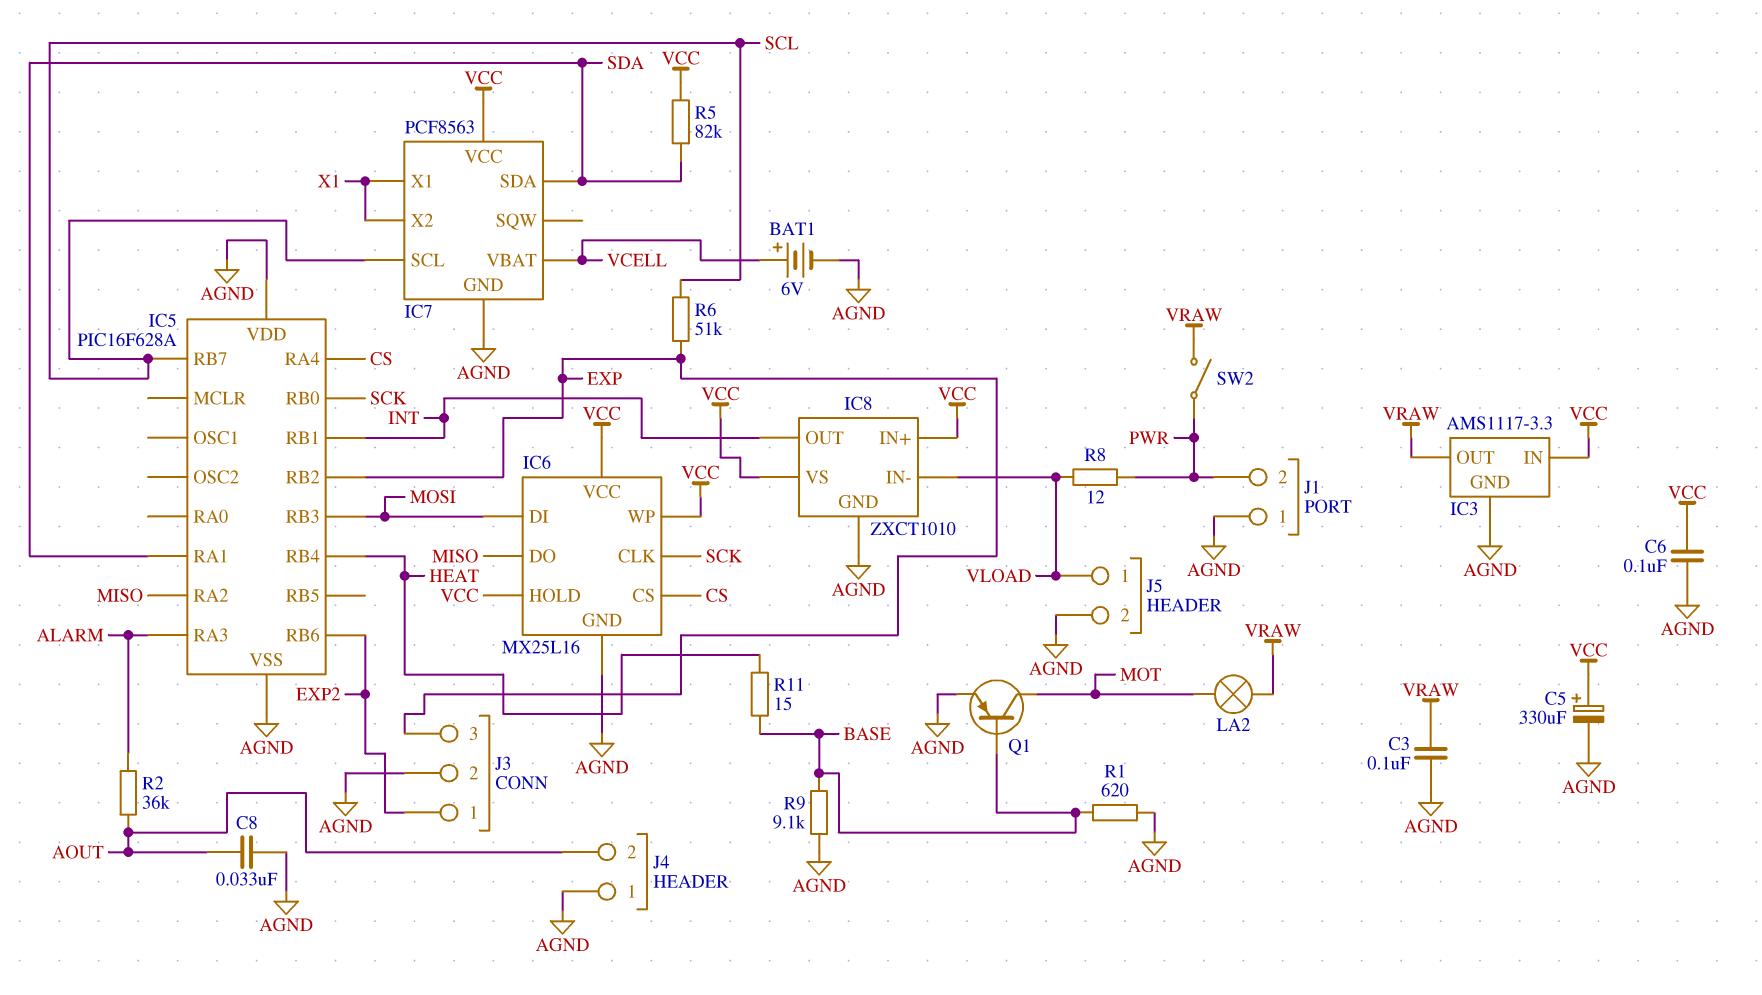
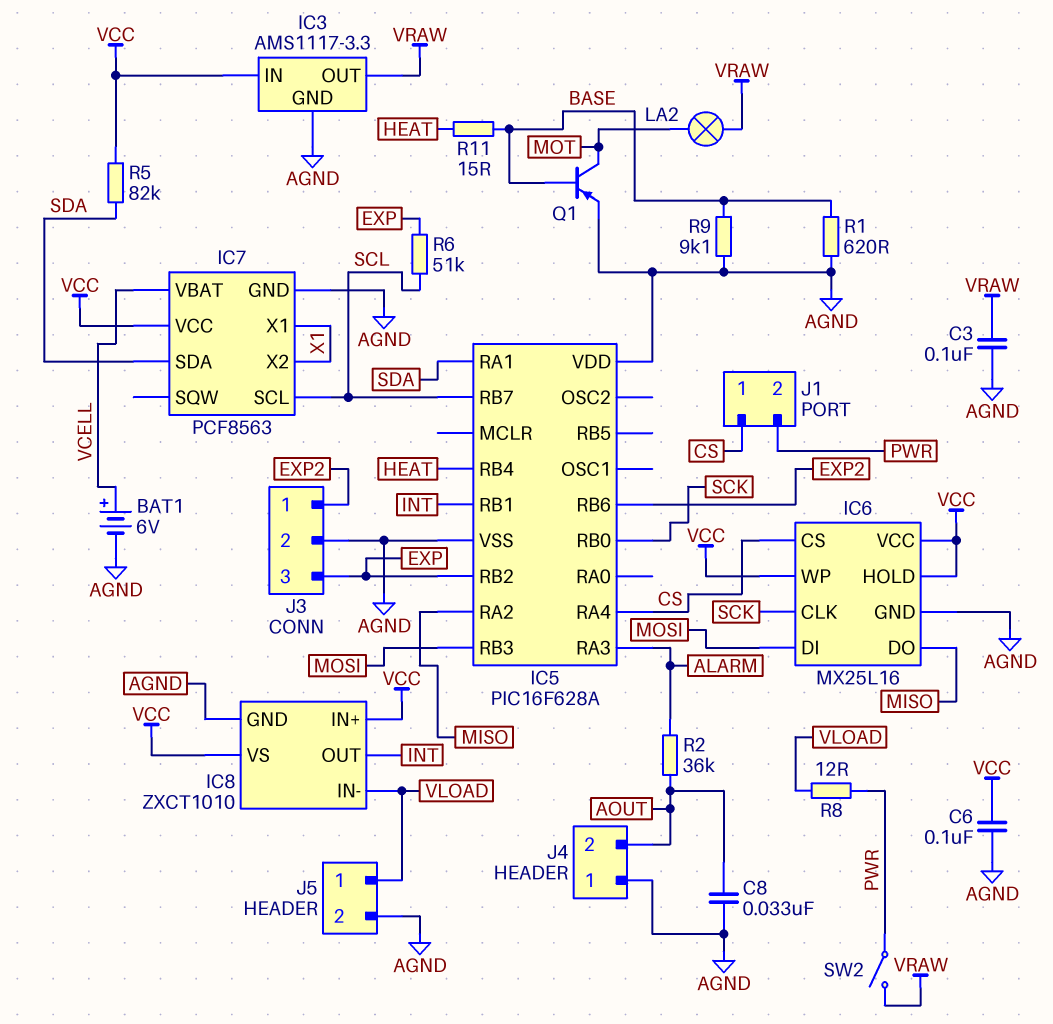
C5: 330uF (plus VCC, minus AGND) -> none
J1 pin 1: AGND -> CS

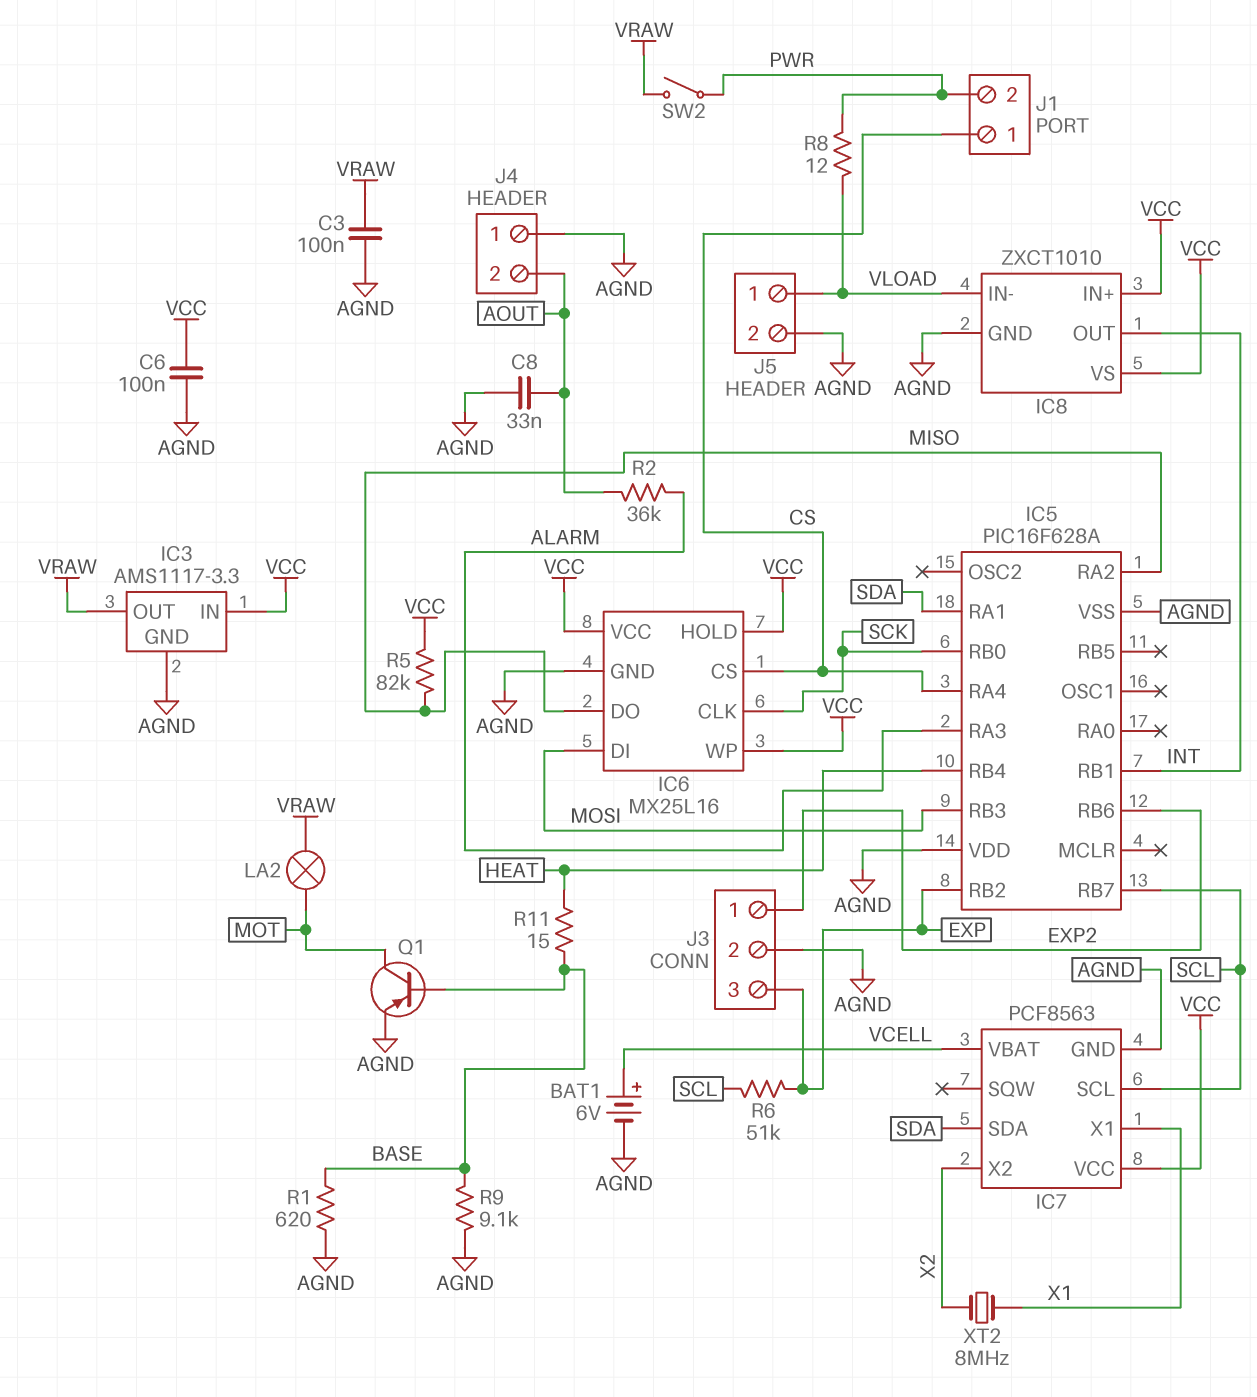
IC7 pin X2: X1 -> X2
R5: 82k (SDA, VCC) -> 82k (MISO, VCC)
XT2: none -> 8MHz (X1, X2)

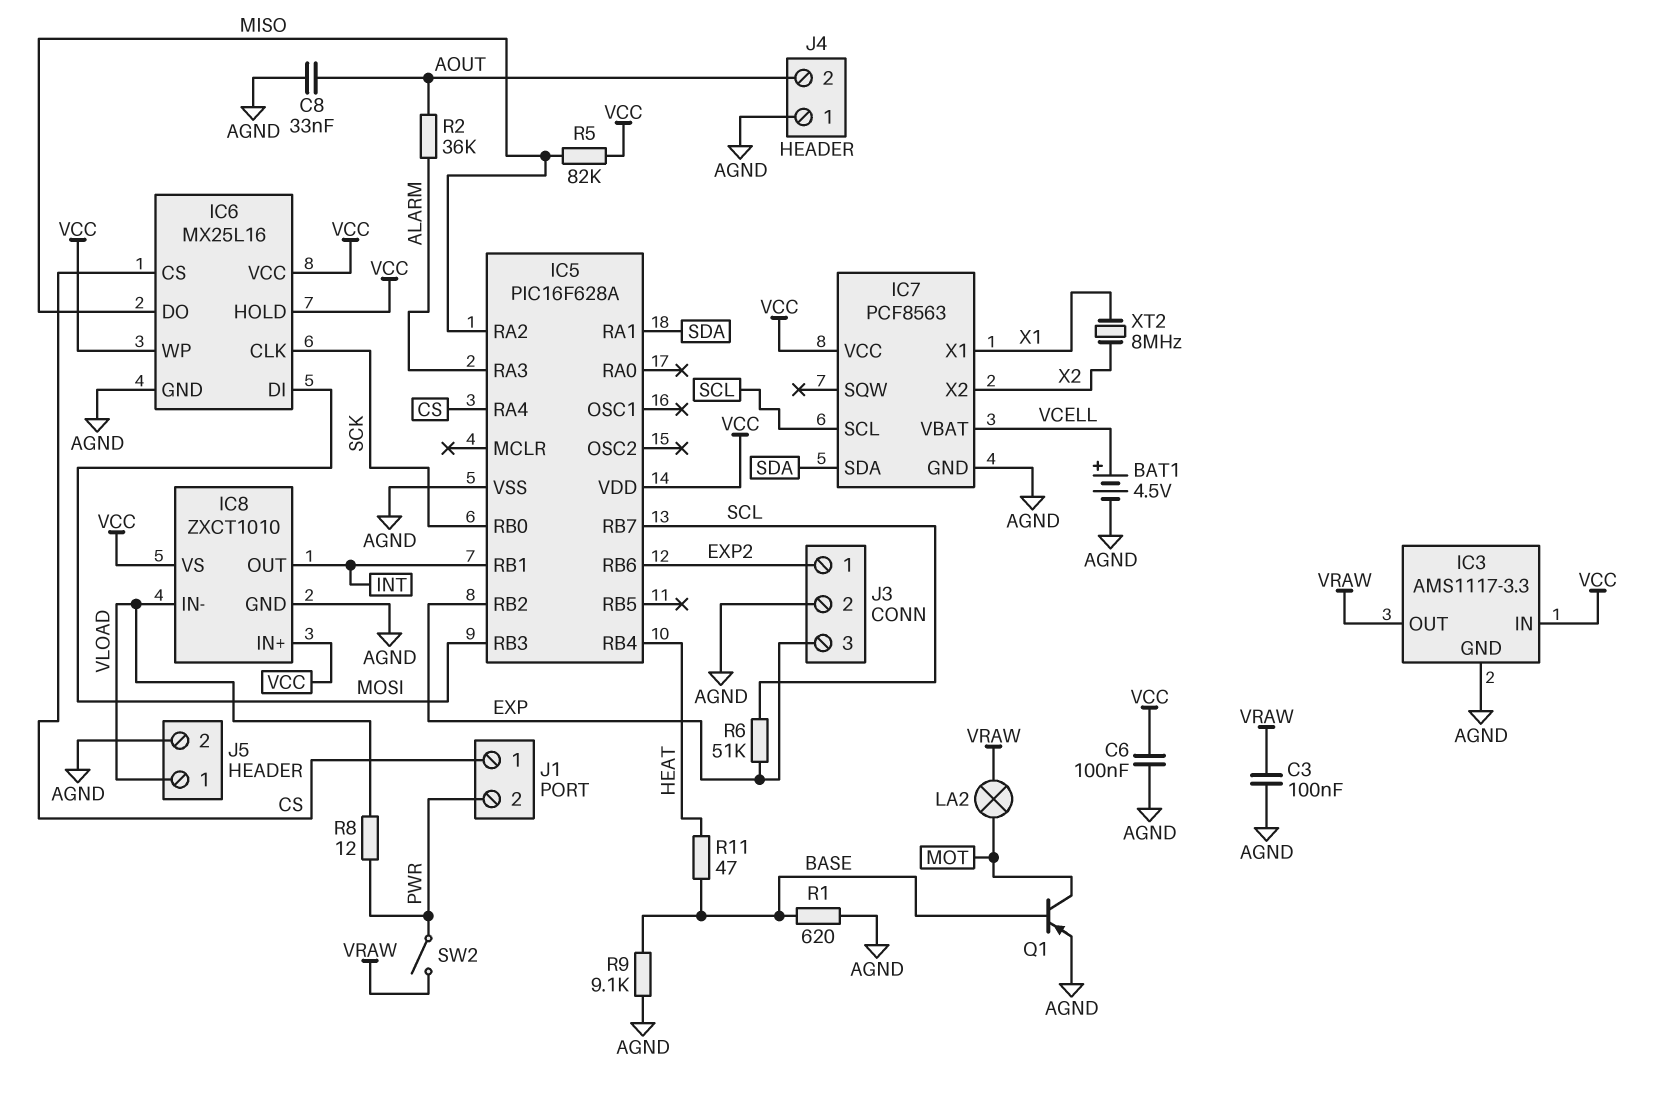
BAT1: 6V (plus VCELL, minus AGND) -> 4.5V (plus VCELL, minus AGND)
IC5 pin VDD: AGND -> VCC
R11: 15 (BASE, HEAT) -> 47 (BASE, HEAT)

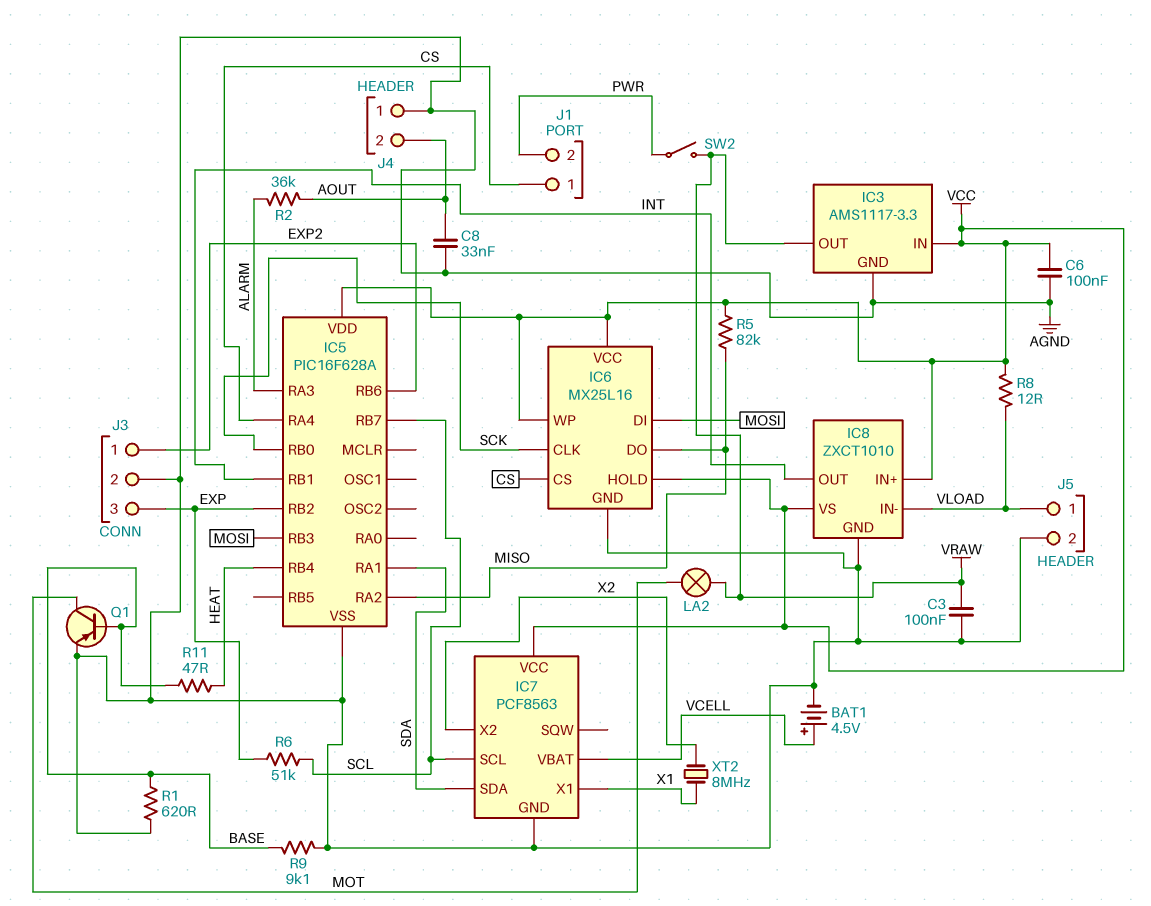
R8: 12 (PWR, VLOAD) -> 12 (VCC, VLOAD)

